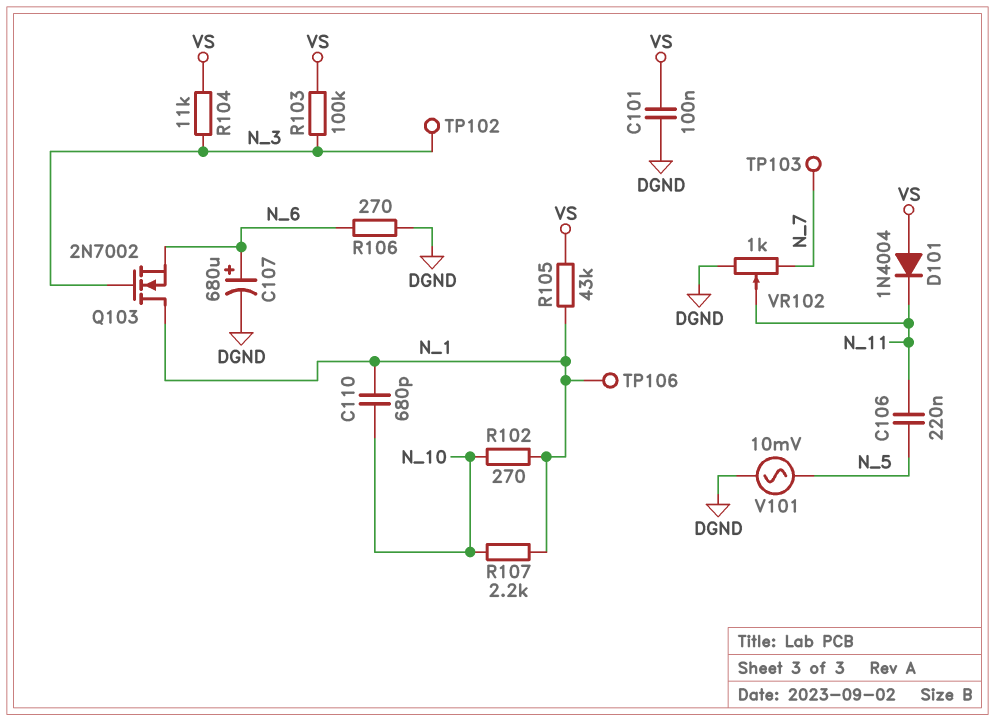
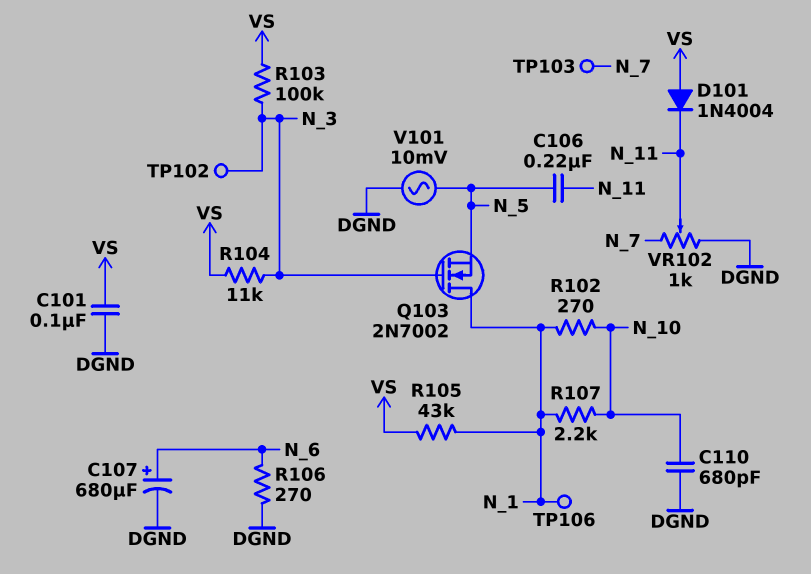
C110: 680pF (N_1, N_10) -> 680pF (DGND, N_10)
Q103: NMOS 2N7002 (G N_3, D N_1, S N_6) -> NMOS 2N7002 (G N_3, D N_1, S N_5)

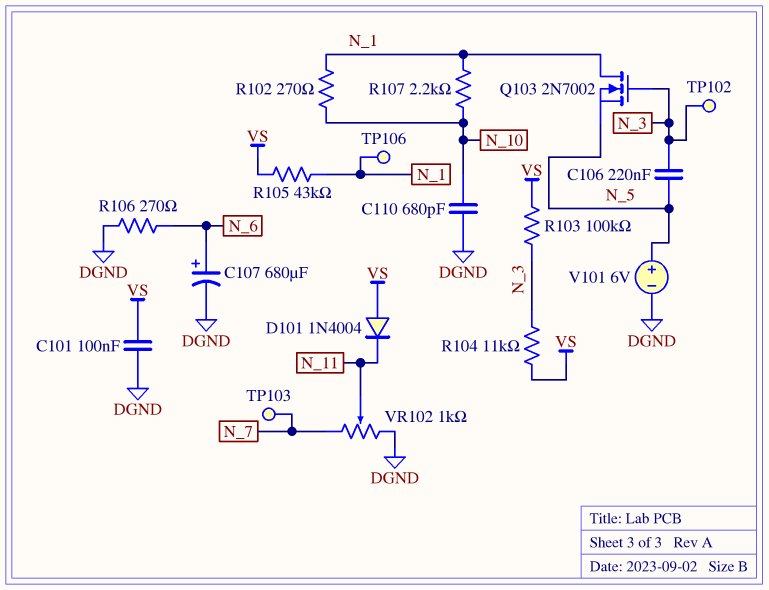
C106: 220nF (N_5, N_11) -> 220nF (N_3, N_5)
V101: AC 10mV (DGND, N_5) -> 6V (plus N_5, minus DGND)

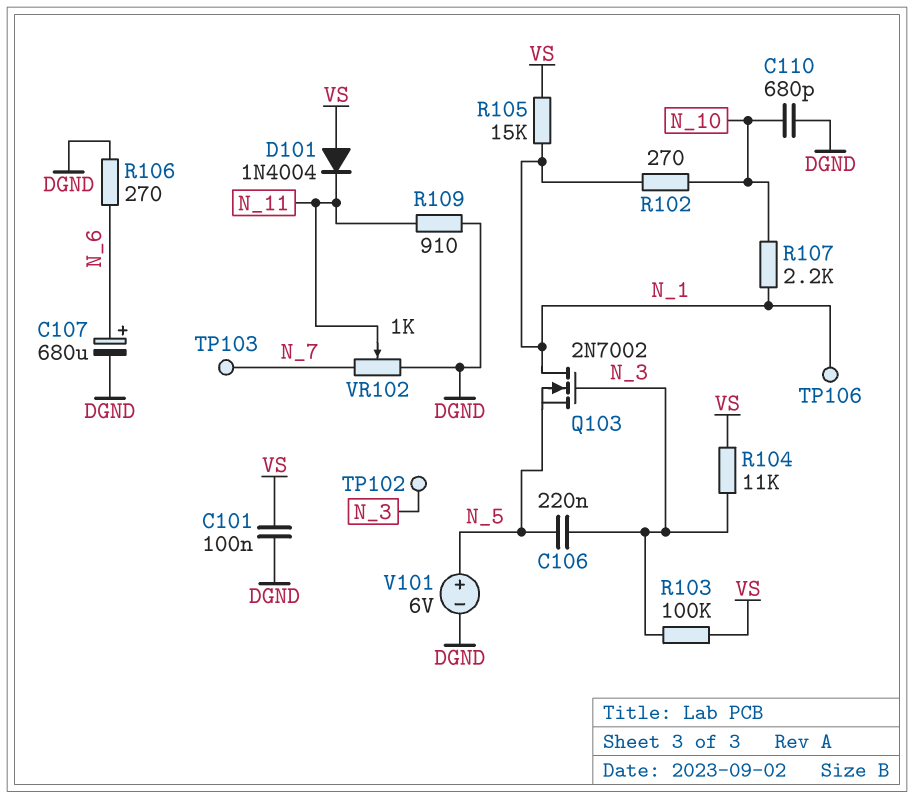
R105: 43k (N_1, VS) -> 15k (N_1, VS)
R109: none -> 910 (DGND, N_11)

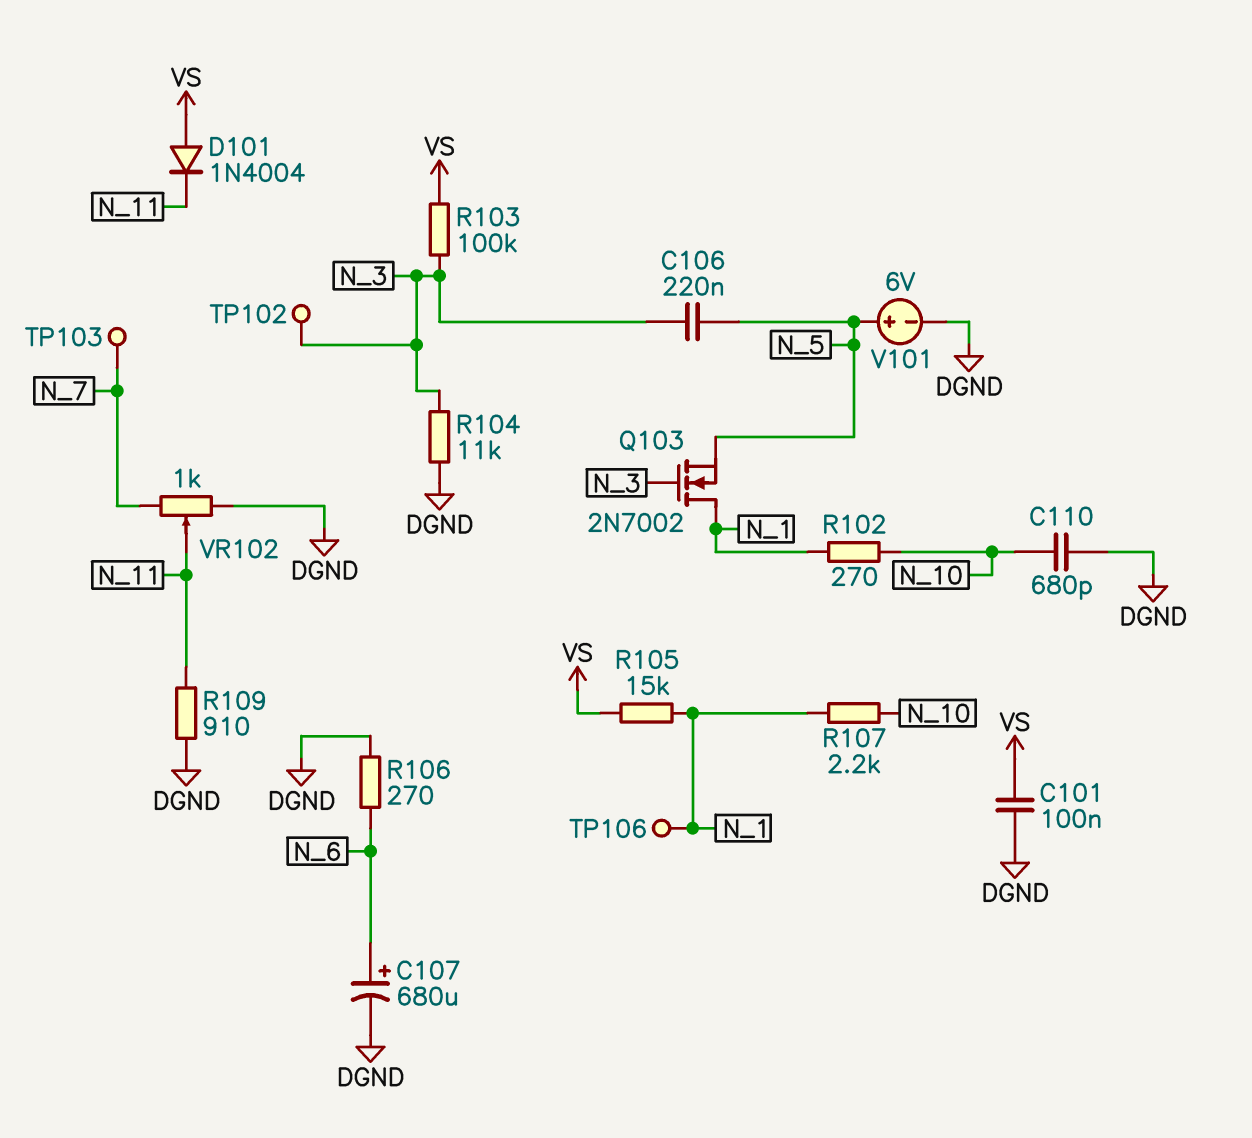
R104: 11k (N_3, VS) -> 11k (DGND, N_3)

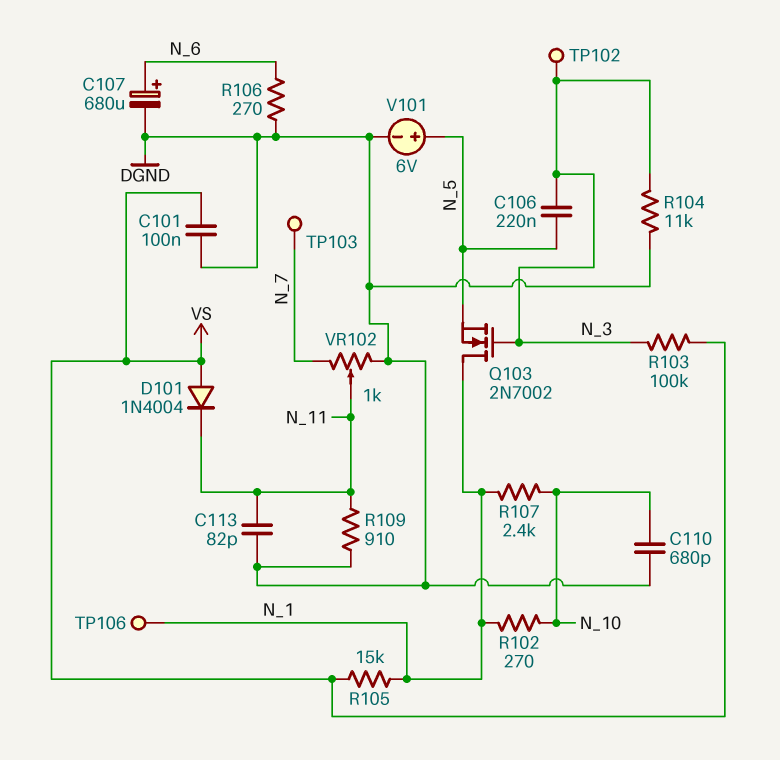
C113: none -> 82pF (DGND, N_11)
R107: 2.2k (N_1, N_10) -> 2.4k (N_1, N_10)

